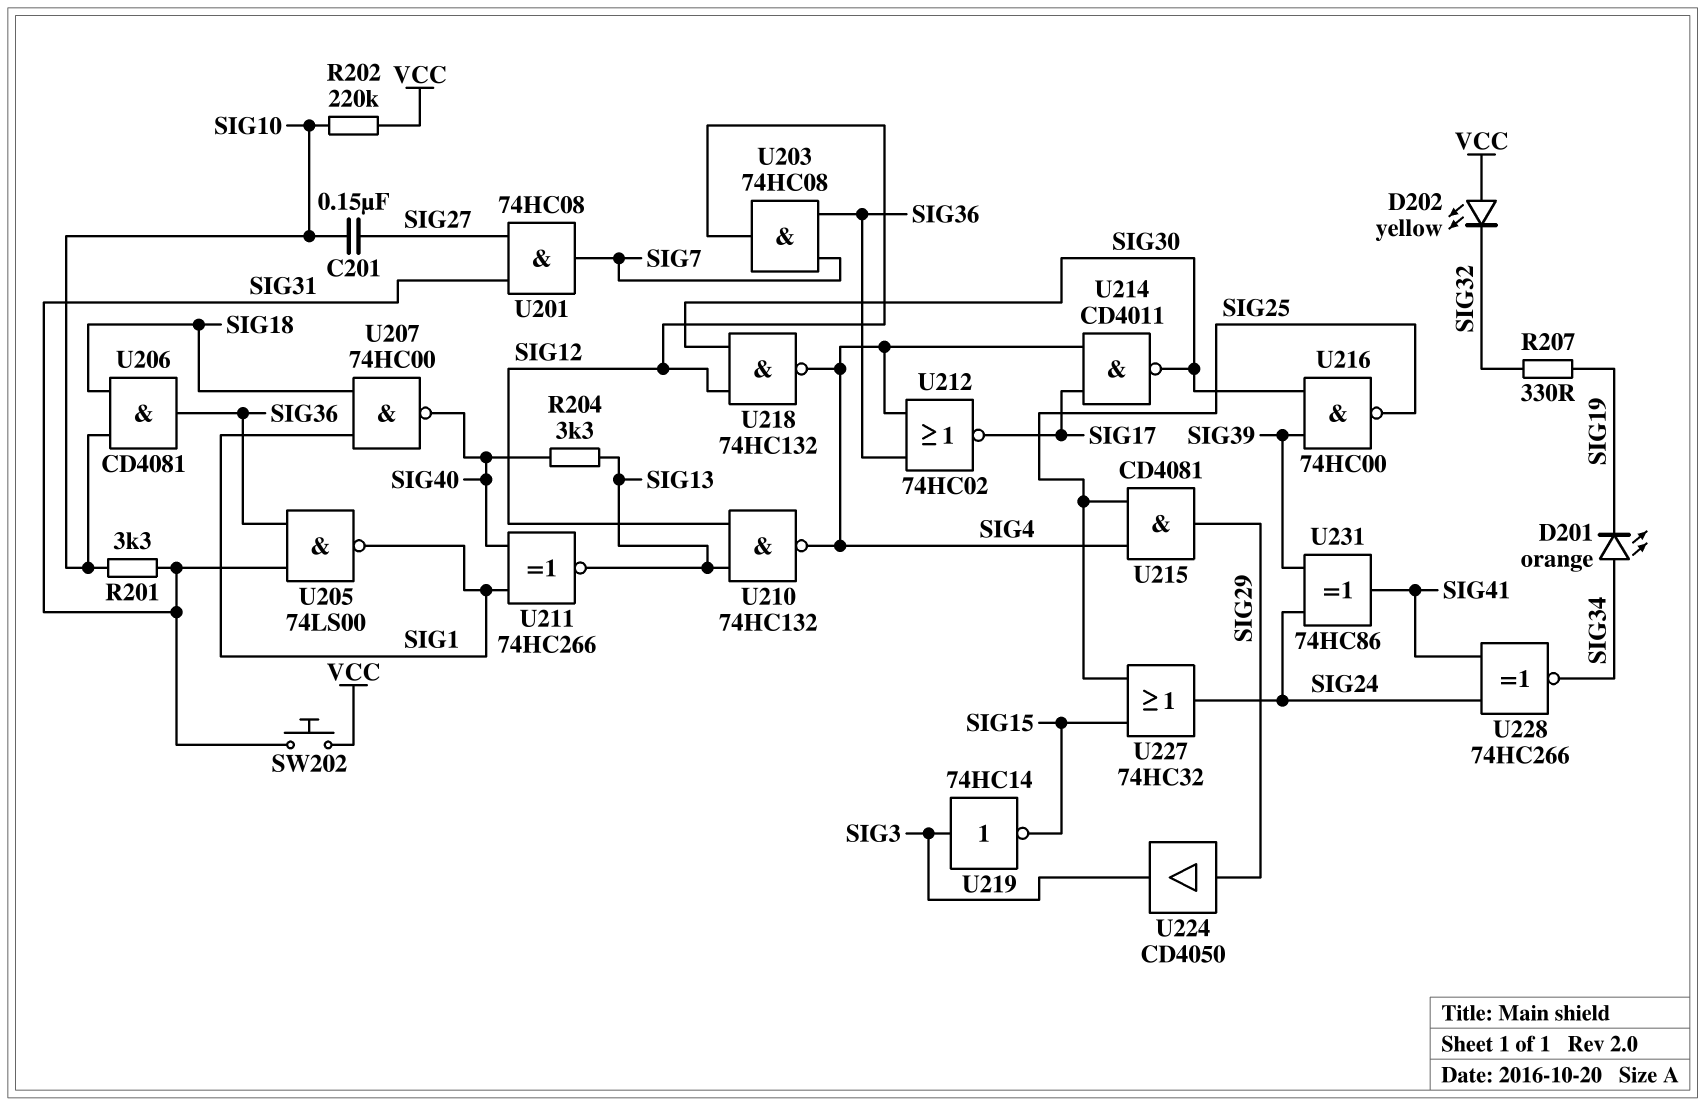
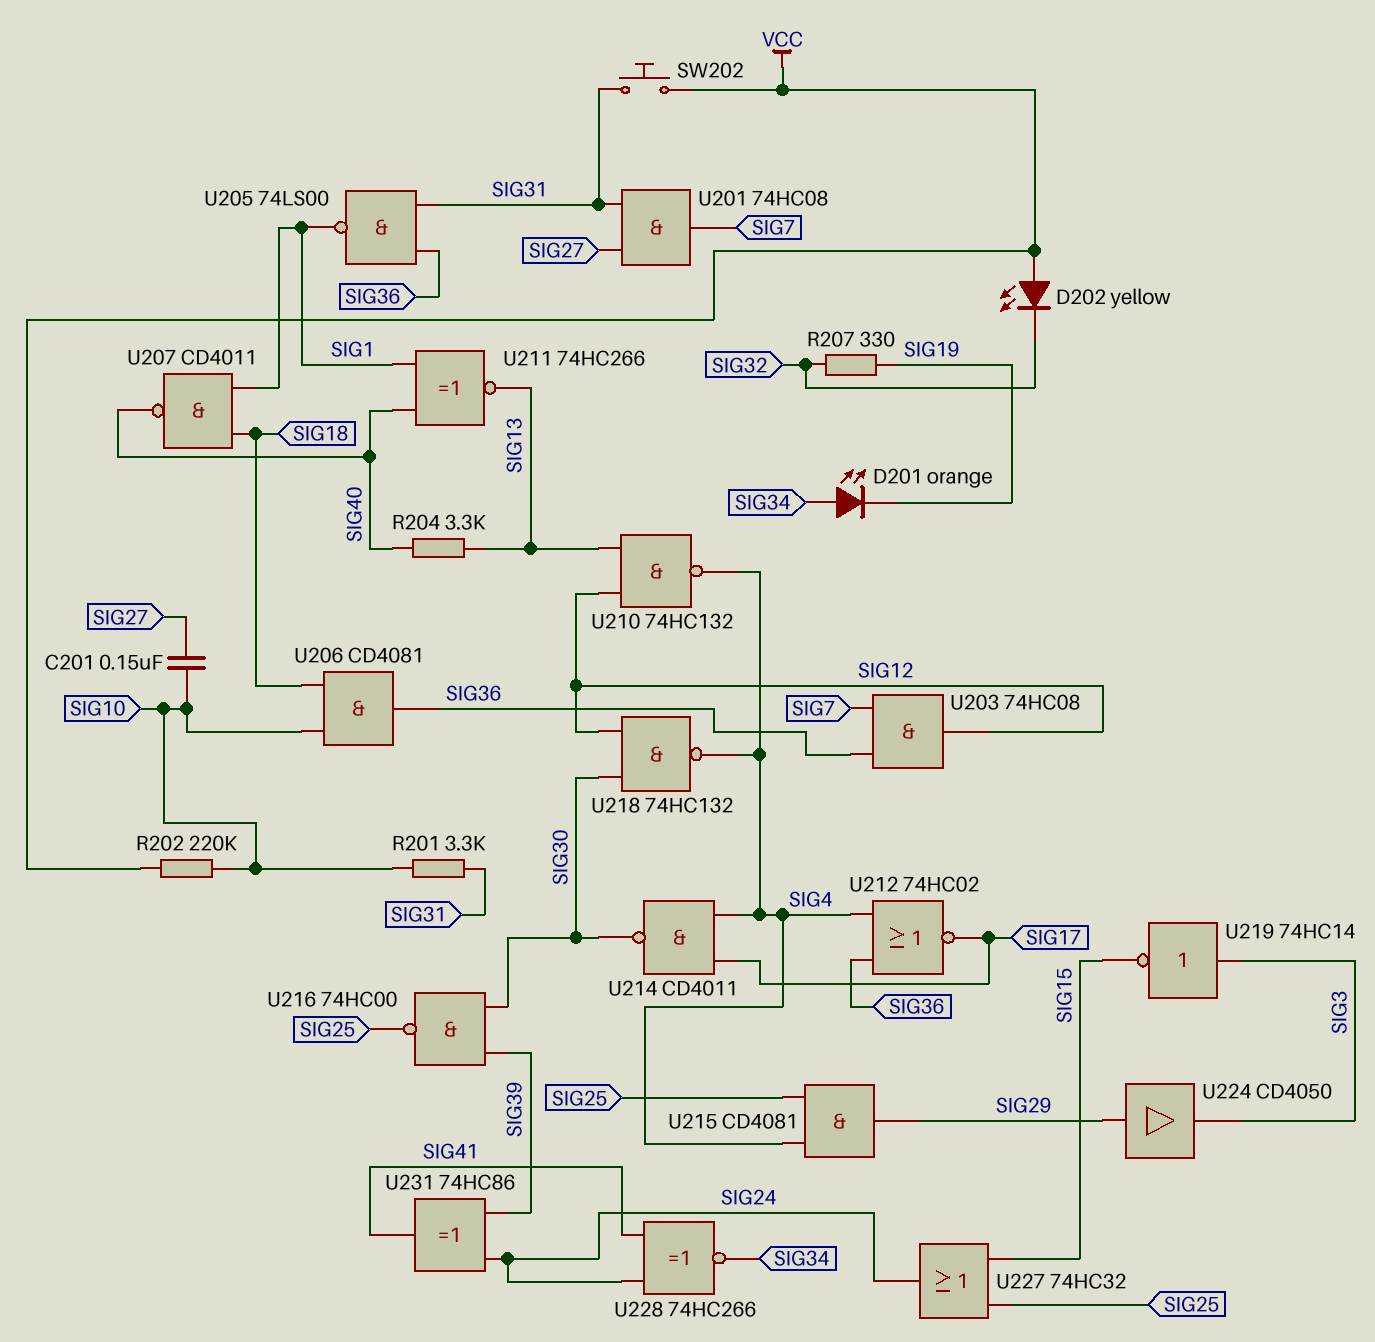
U207: NAND 74HC00 (in SIG1, in SIG18, out SIG40) -> NAND CD4011 (in SIG1, in SIG18, out SIG40)

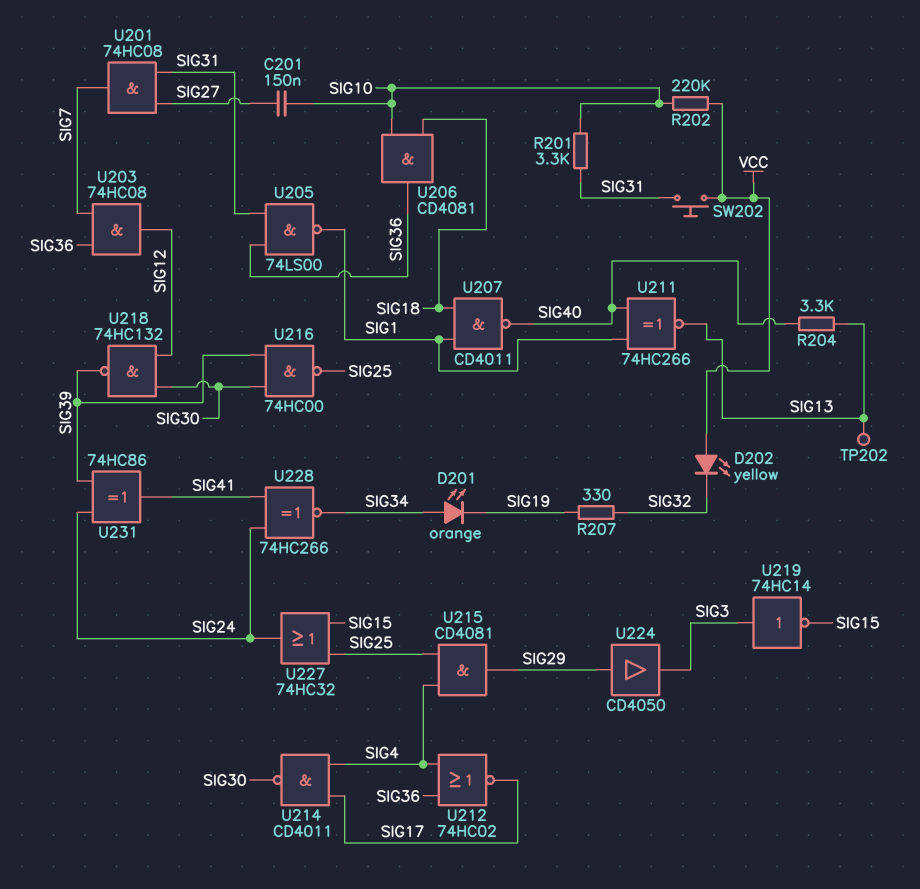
TP202: none -> test point (SIG13)
U210: NAND 74HC132 (in SIG12, in SIG13, out SIG4) -> none
U218: NAND 74HC132 (in SIG12, in SIG30, out SIG4) -> NAND 74HC132 (in SIG12, in SIG30, out SIG39)

